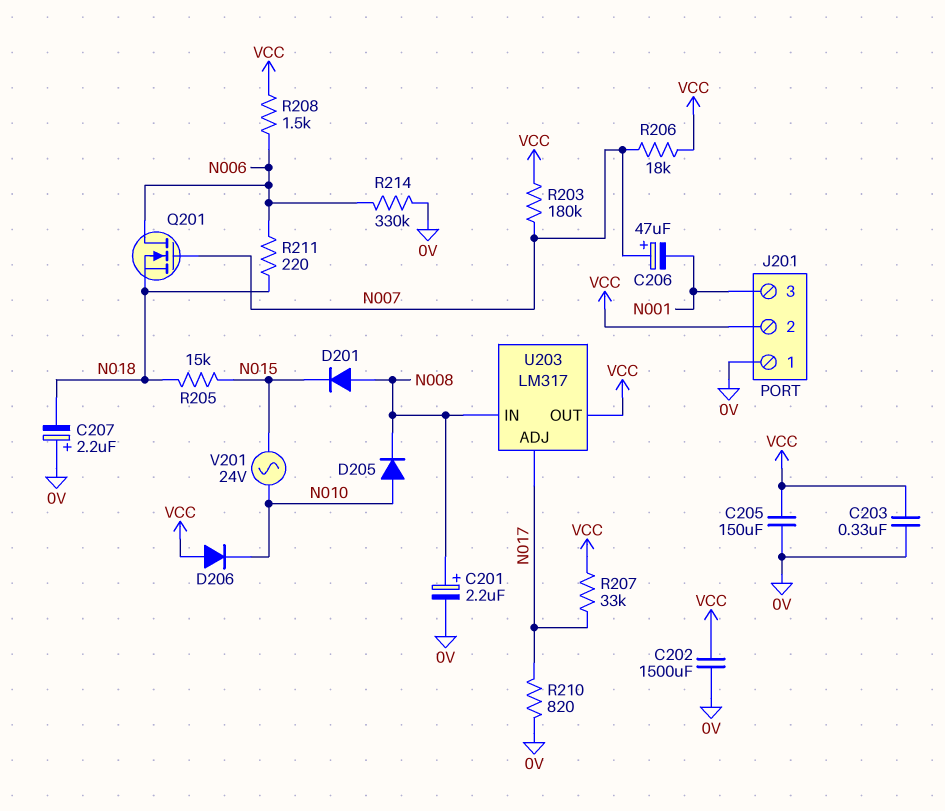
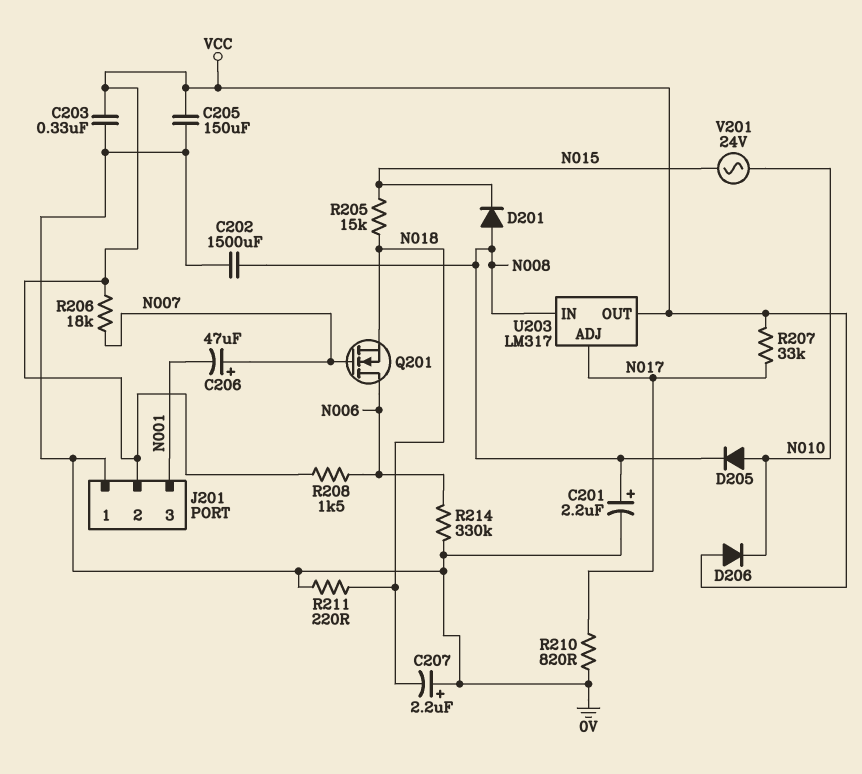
C202: 1500uF (0V, VCC) -> 1500uF (0V, N008)
R203: 180k (N007, VCC) -> none
R211: 220 (N006, N018) -> 220 (0V, N018)

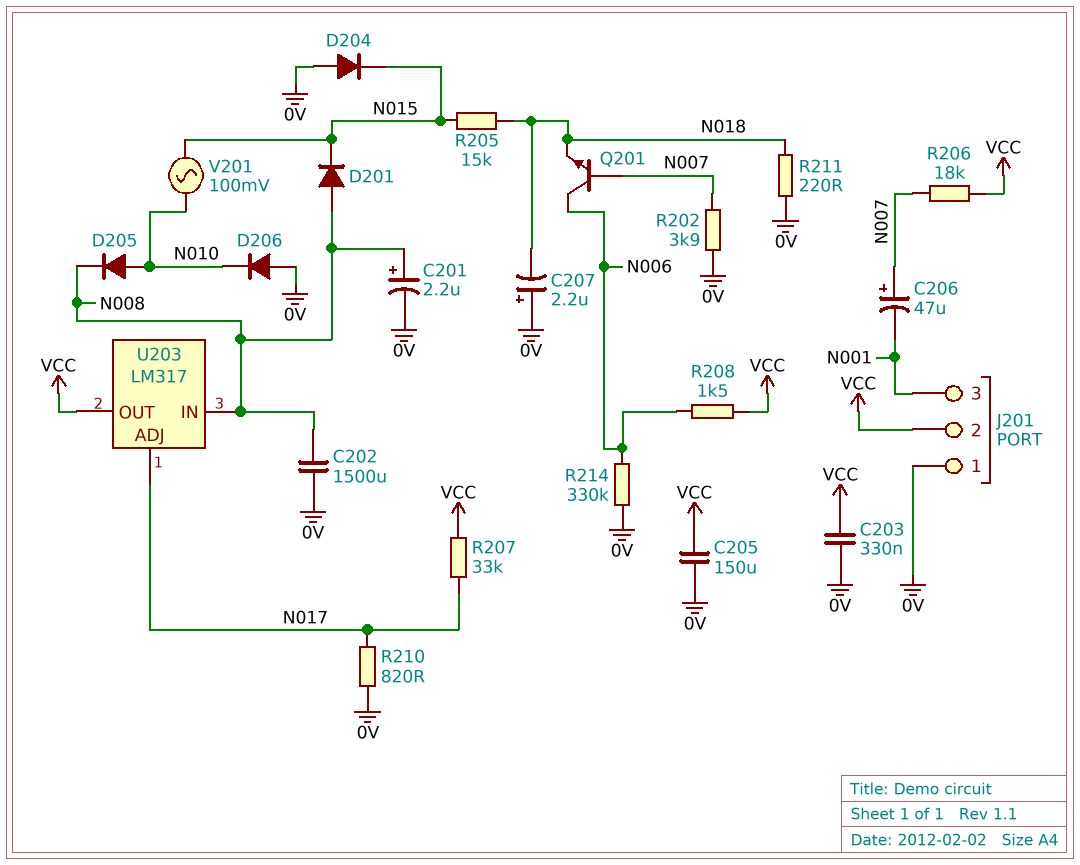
D204: none -> diode (A 0V, K N015)
D206: diode (A VCC, K N010) -> diode (A 0V, K N010)
Q201: NMOS (G N007, D N006, S N018) -> NPN (B N007, C N006, E N018)
R202: none -> 3.9k (0V, N007)
V201: AC 24V (N010, N015) -> AC 100mV (N010, N015)

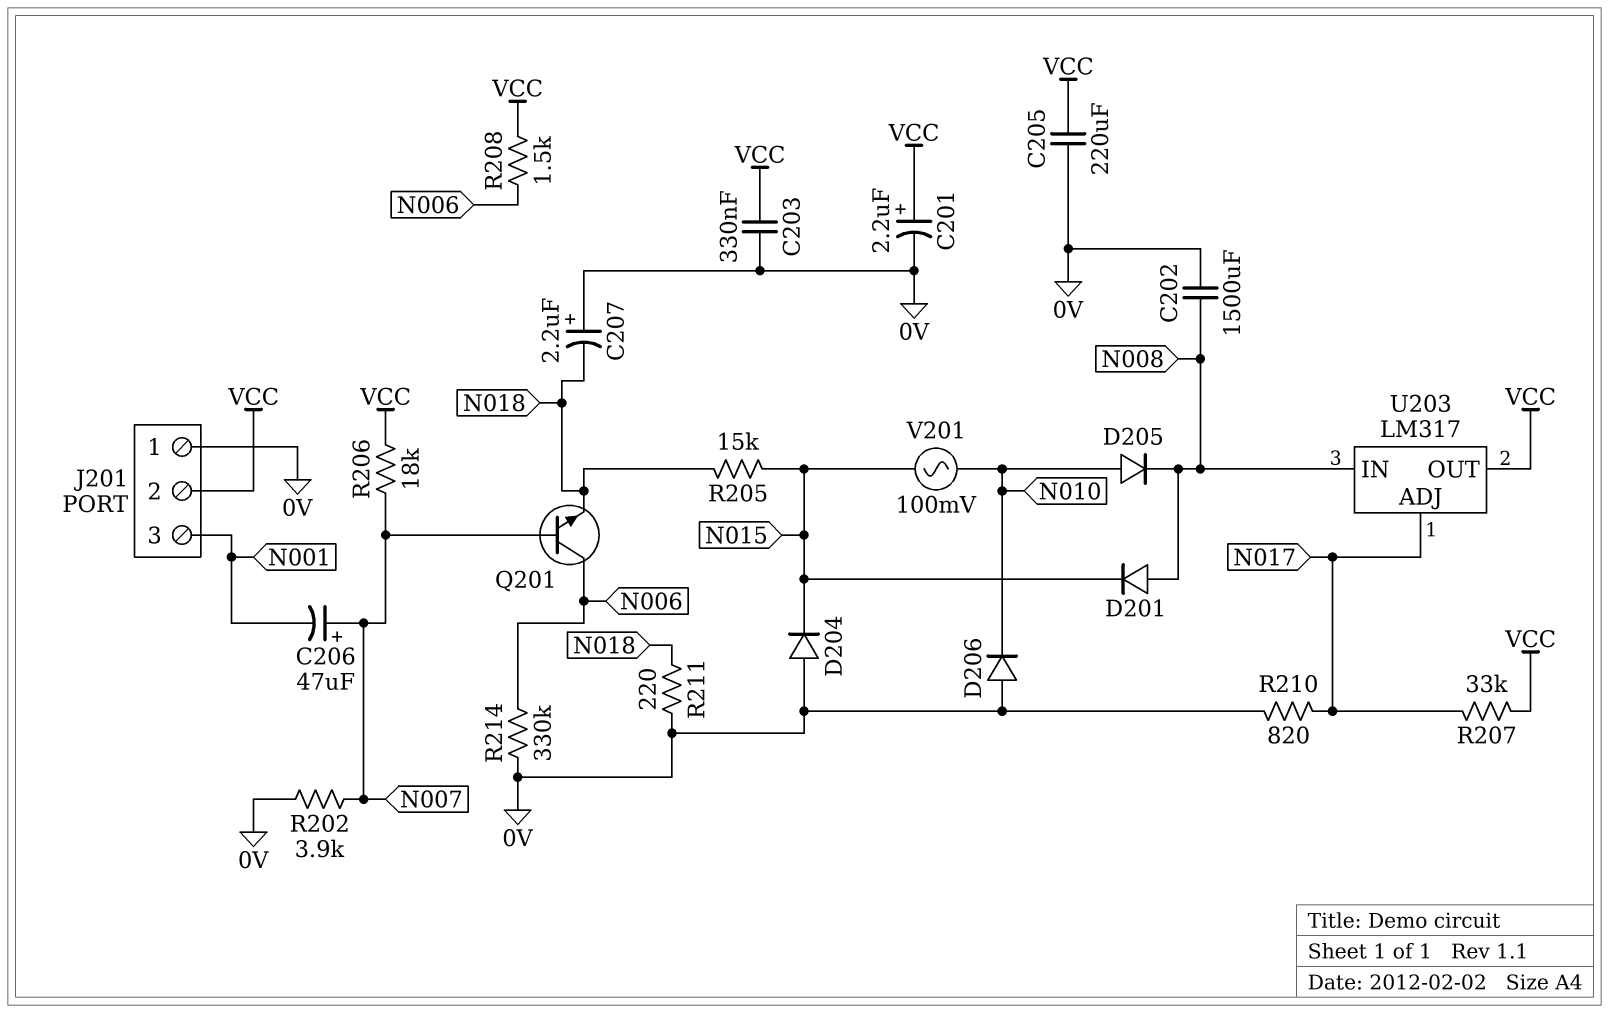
C201: 2.2uF (plus N008, minus 0V) -> 2.2uF (plus VCC, minus 0V)
C205: 150uF (0V, VCC) -> 220uF (0V, VCC)

